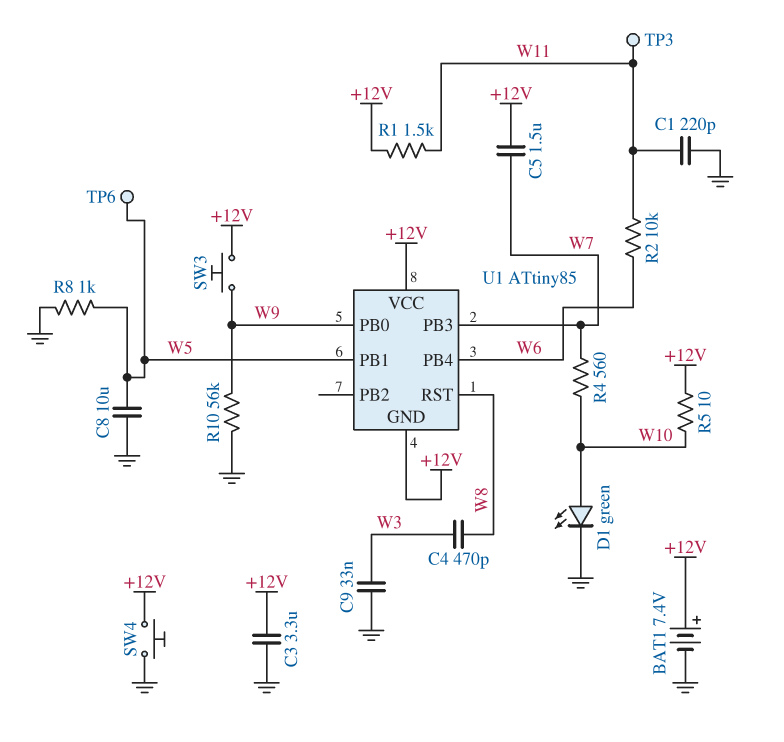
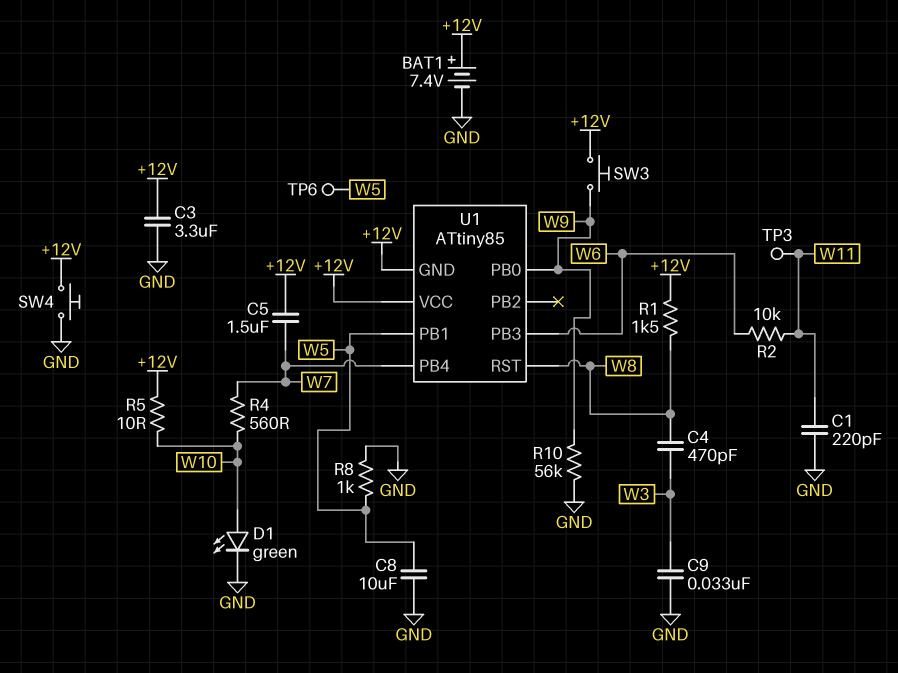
R1: 1.5k (+12V, W11) -> 1.5k (+12V, W8)
U1 pin PB3: W7 -> W6
U1 pin PB4: W6 -> W7

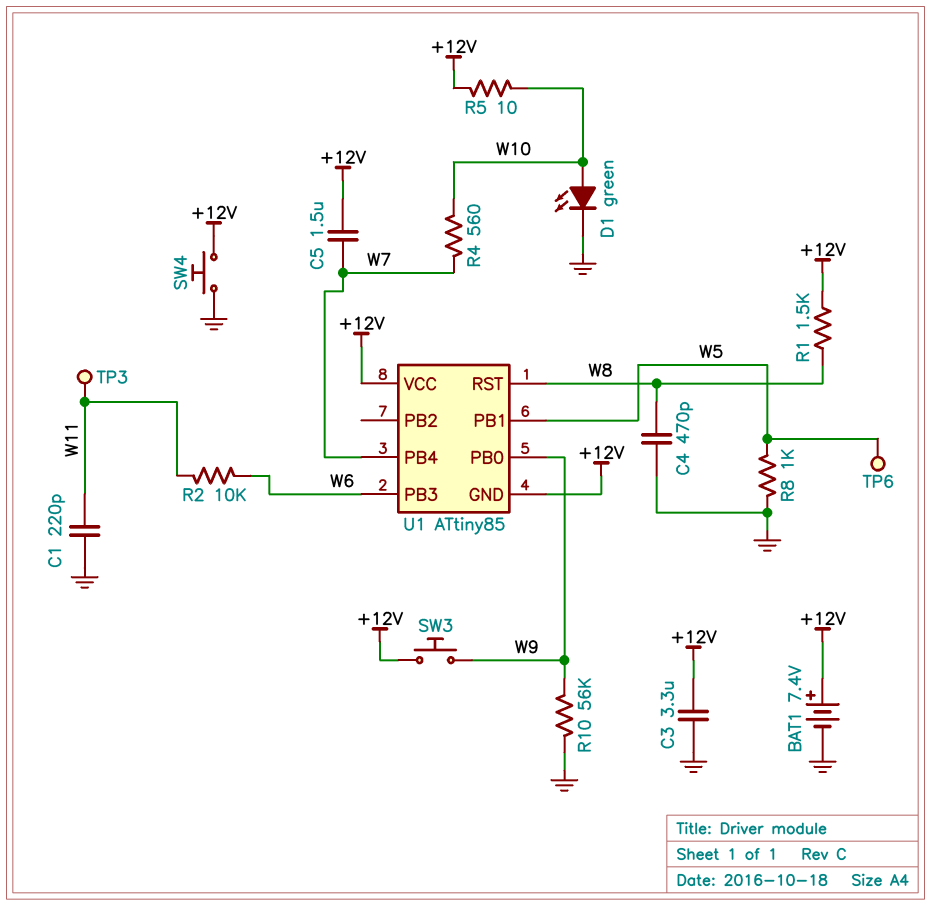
C4: 470pF (W3, W8) -> 470pF (GND, W8)
C8: 10uF (GND, W5) -> none
C9: 33nF (GND, W3) -> none

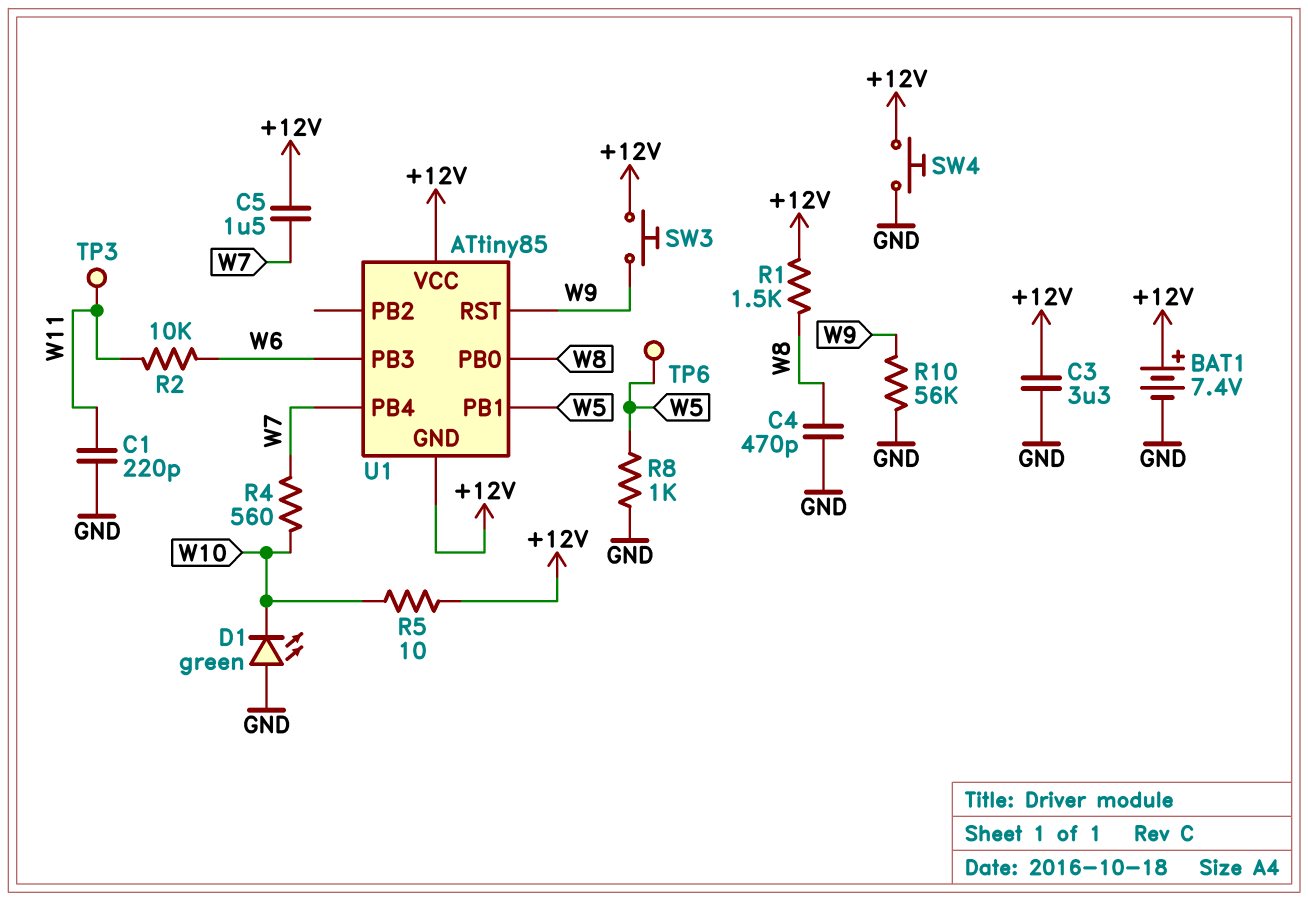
D1: LED green (A W10, K GND) -> LED green (A GND, K W10)
U1 pin PB0: W9 -> W8
U1 pin RST: W8 -> W9

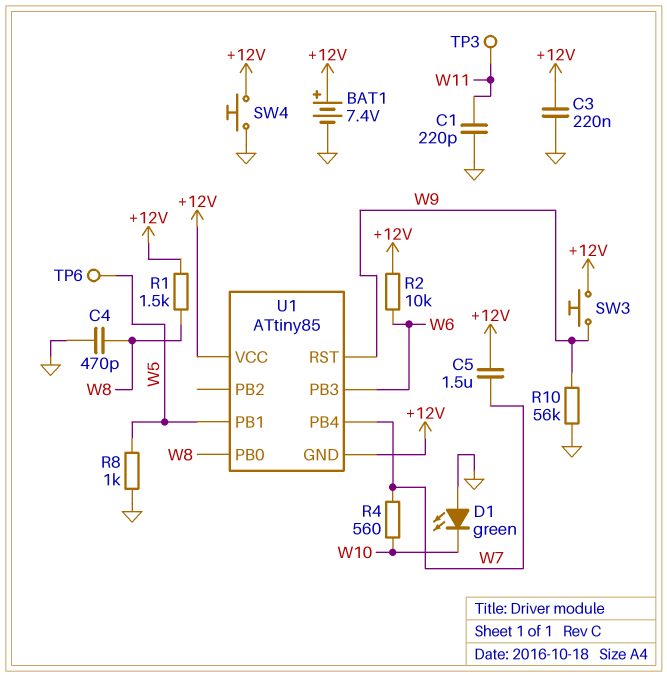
C3: 3.3uF (+12V, GND) -> 220nF (+12V, GND)
R2: 10k (W6, W11) -> 10k (+12V, W6)
R5: 10 (+12V, W10) -> none

